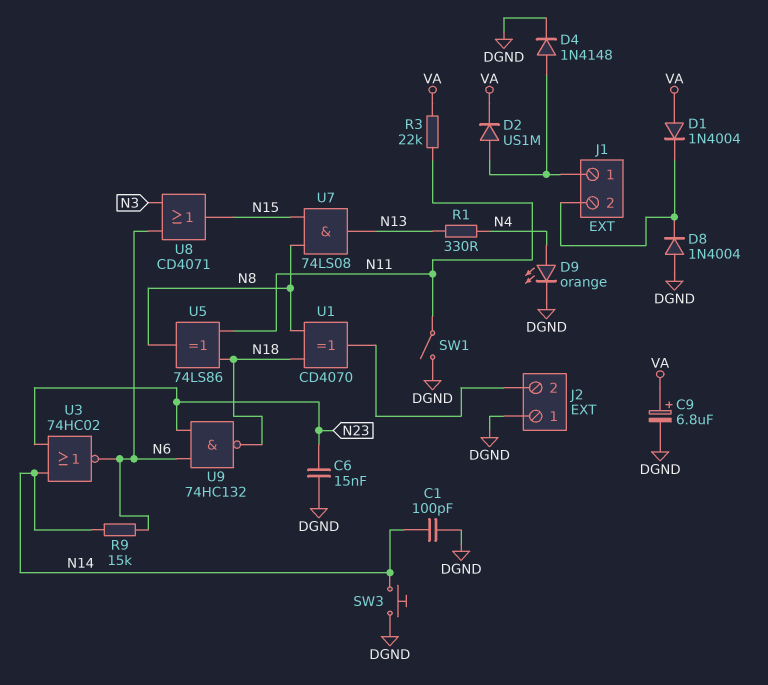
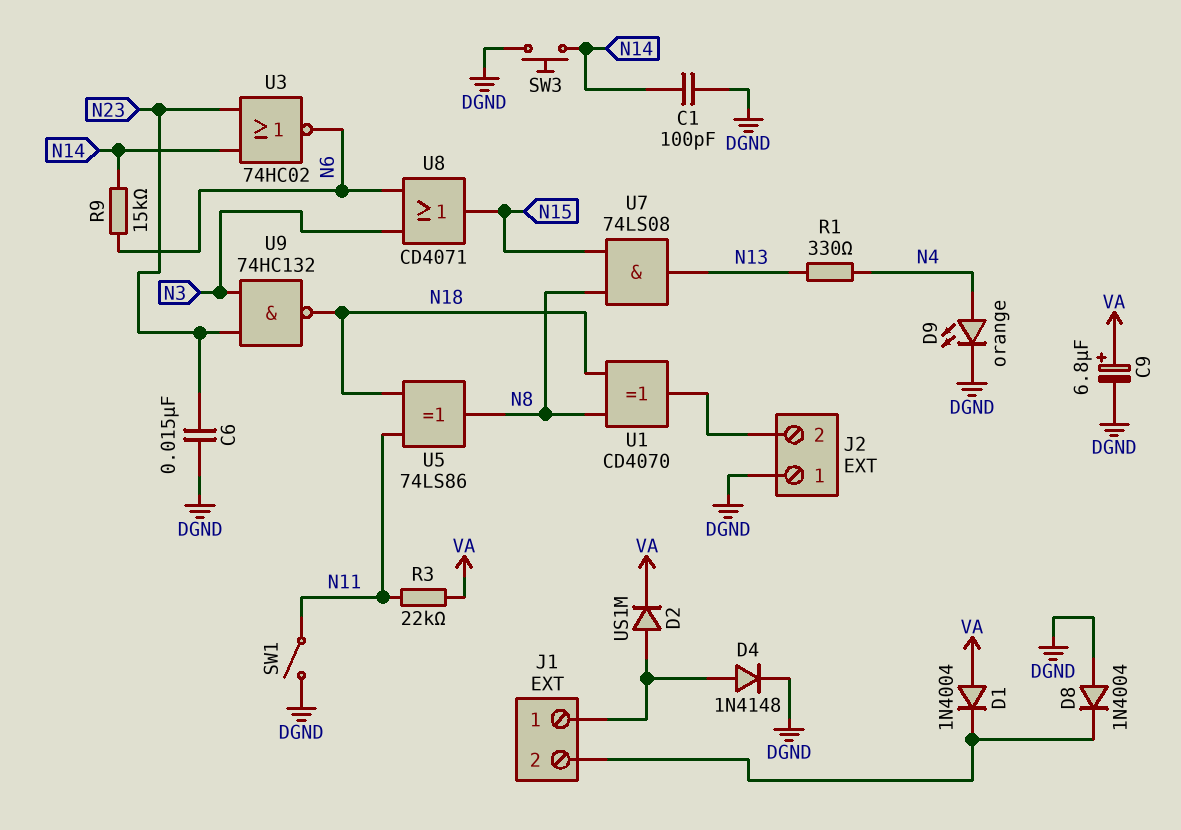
U9: NAND 74HC132 (in N6, in N23, out N18) -> NAND 74HC132 (in N3, in N23, out N18)

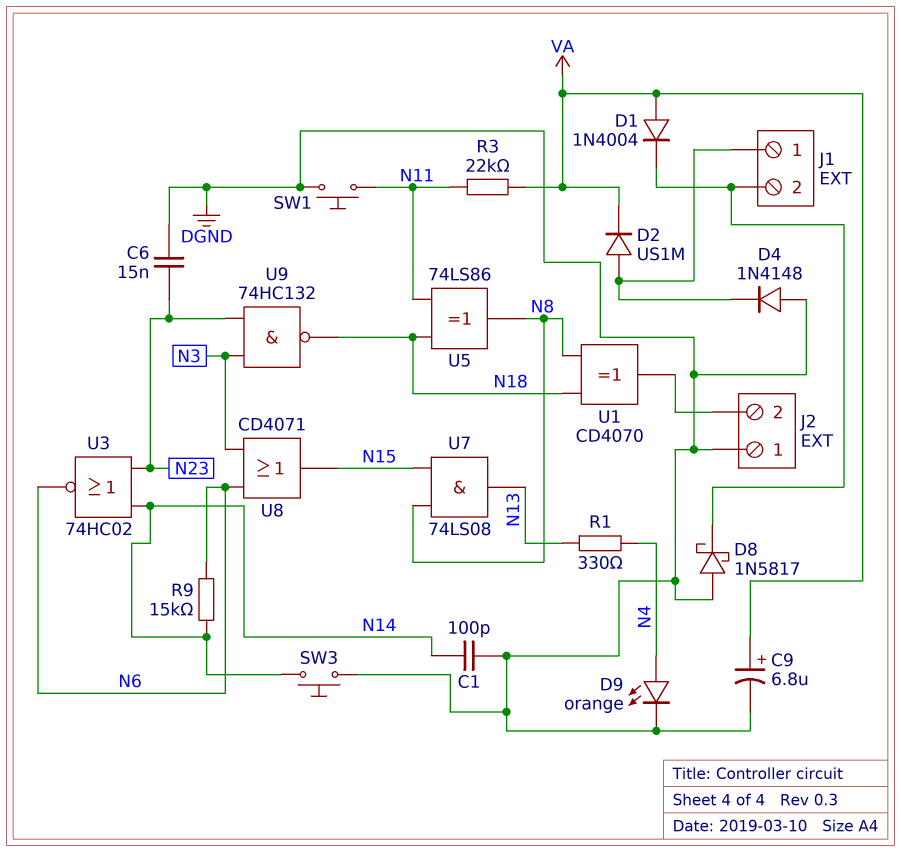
D4: diode 1N4148 (A J1/1, K DGND) -> diode 1N4148 (A DGND, K J1/1)
D8: diode 1N4004 (A DGND, K J1/2) -> schottky 1N5817 (A DGND, K J1/2)
SW1: switch (DGND, N11) -> button (DGND, N11)

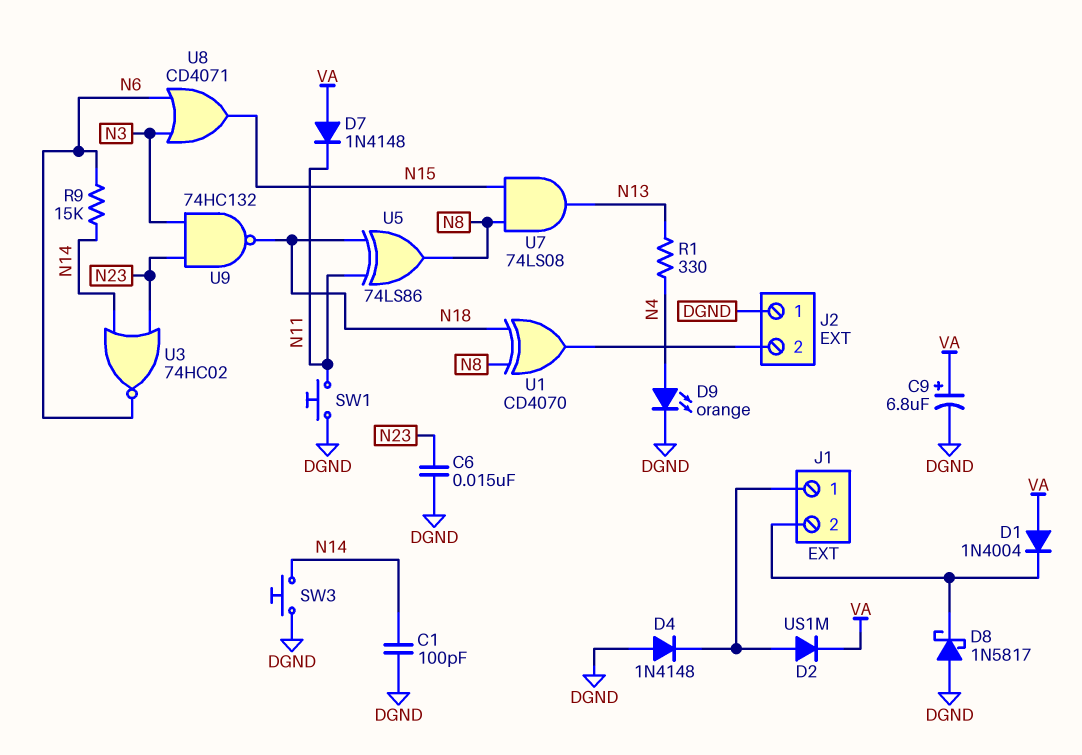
D7: none -> diode 1N4148 (A VA, K N11)
R3: 22k (N11, VA) -> none

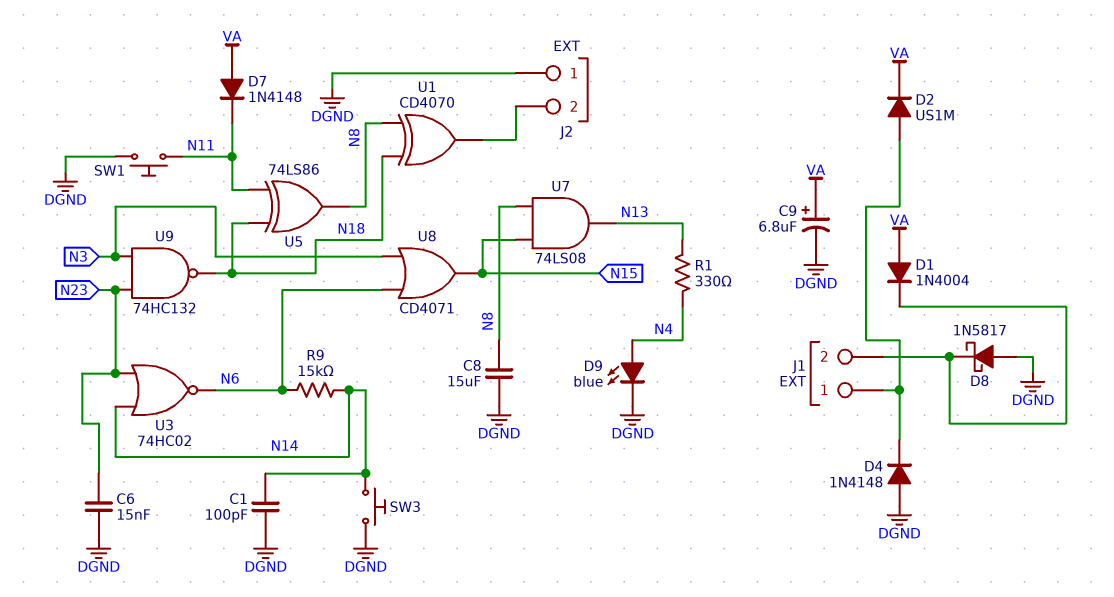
C8: none -> 15uF (DGND, N8)
D9: LED orange (A N4, K DGND) -> LED blue (A N4, K DGND)

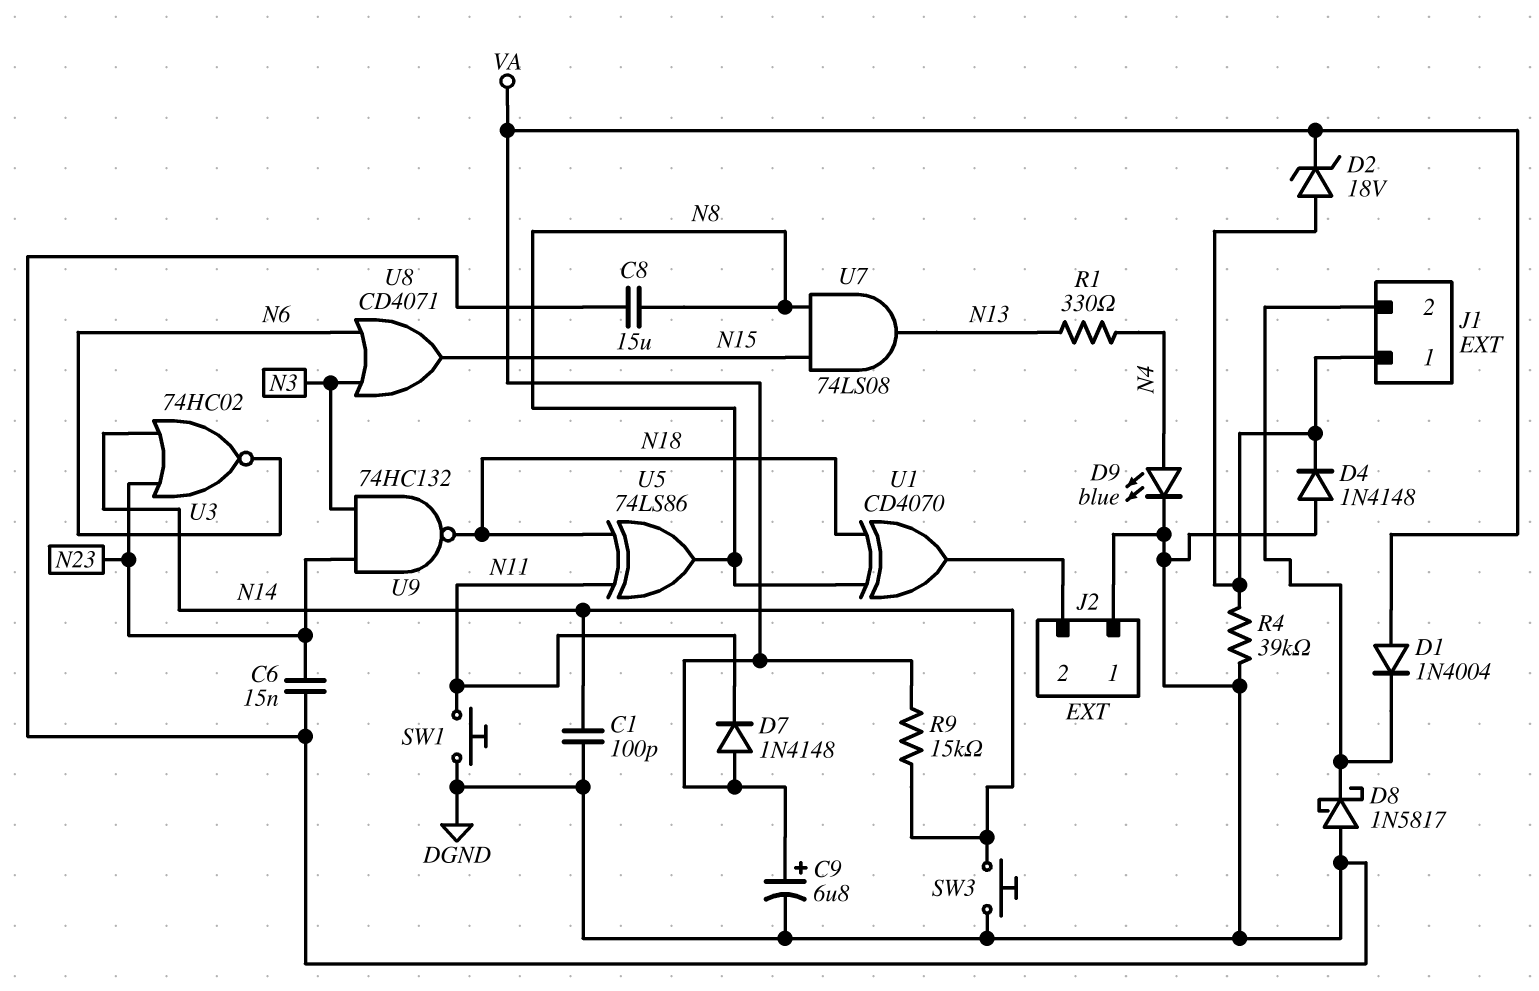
D2: diode US1M (A J1/1, K VA) -> zener 18V (A J1/1, K VA)
R4: none -> 39k (DGND, J1/1)
R9: 15k (N6, N14) -> 15k (N14, VA)

